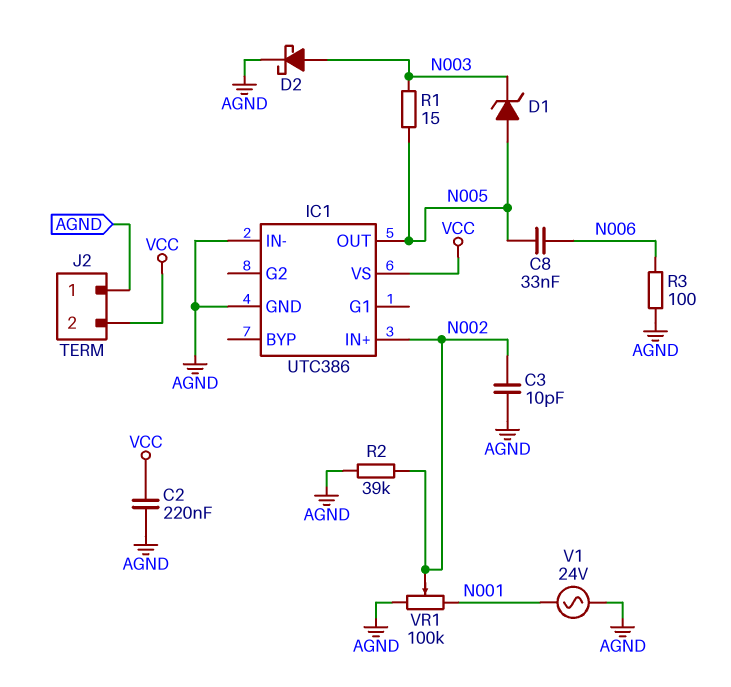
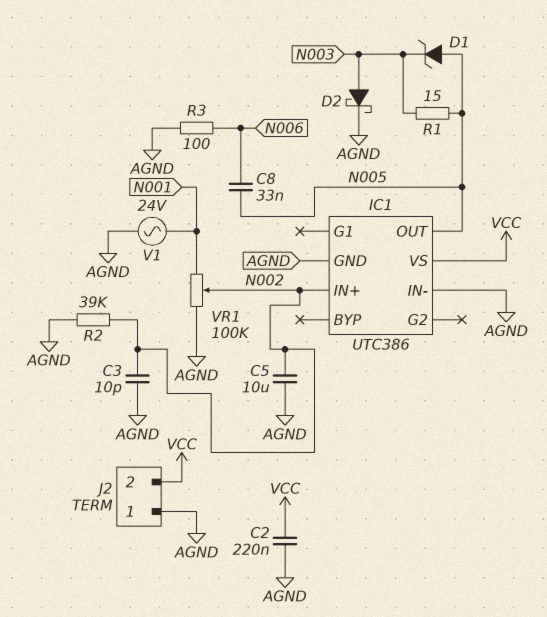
C5: none -> 10uF (AGND, N002)

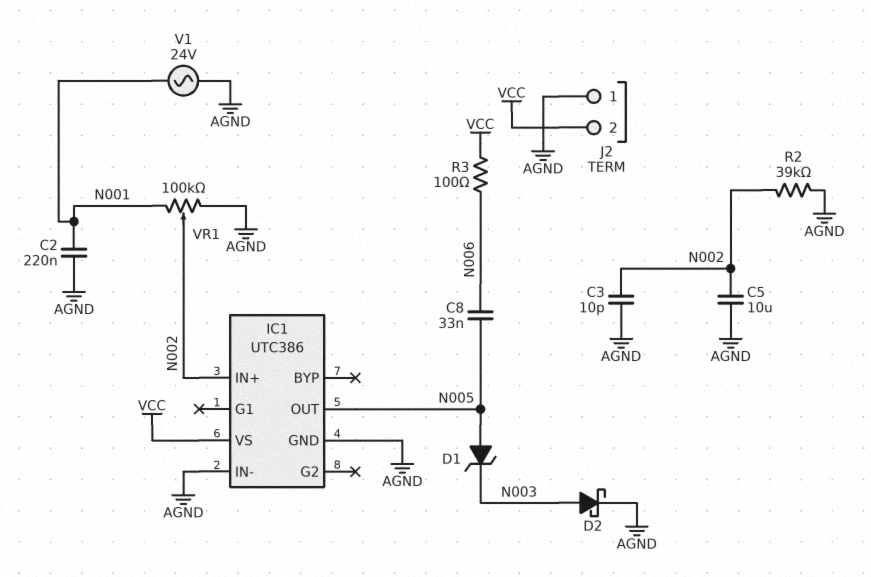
C2: 220nF (AGND, VCC) -> 220nF (AGND, N001)
R1: 15 (N003, N005) -> none
R3: 100 (AGND, N006) -> 100 (N006, VCC)

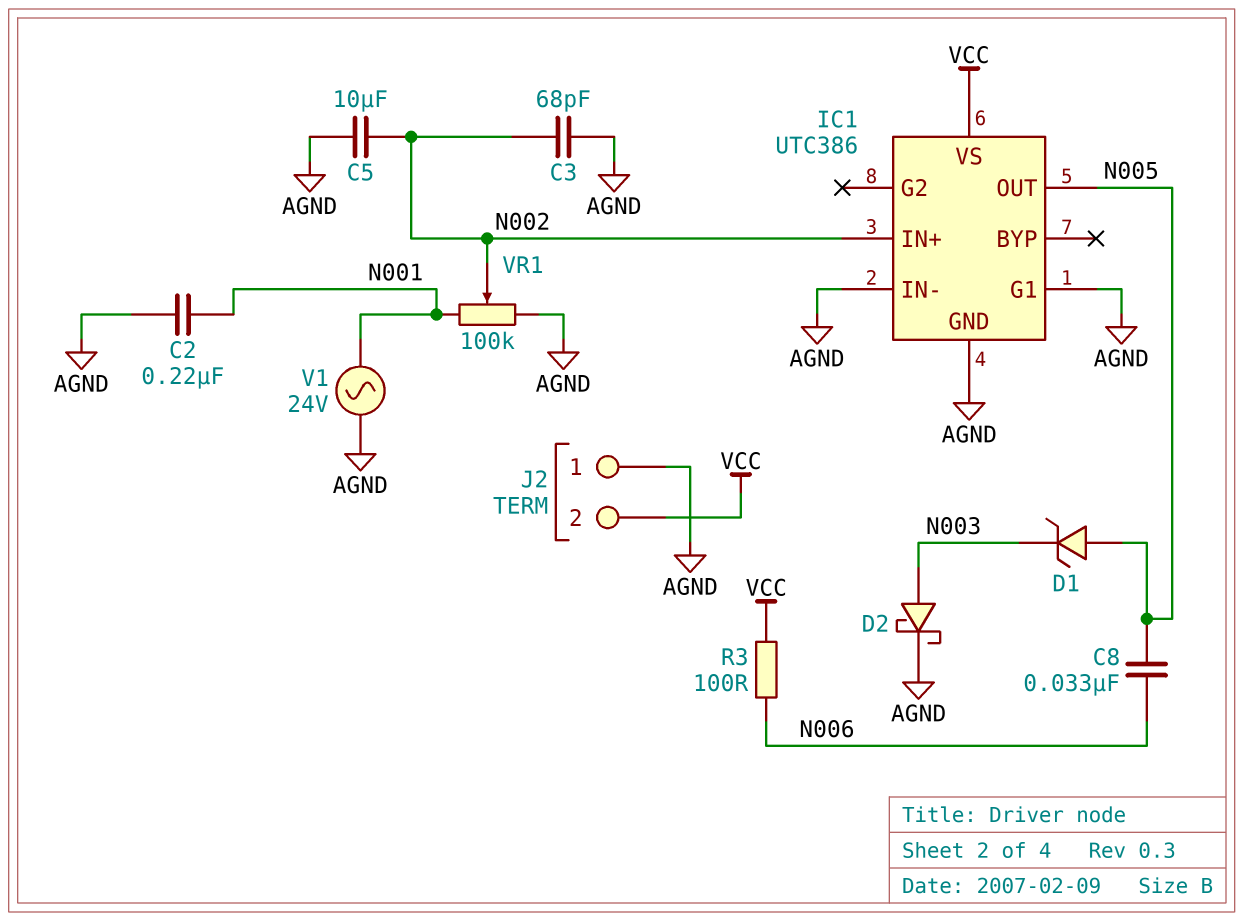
C3: 10pF (AGND, N002) -> 68pF (AGND, N002)
IC1 pin G1: none -> AGND
R2: 39k (AGND, N002) -> none

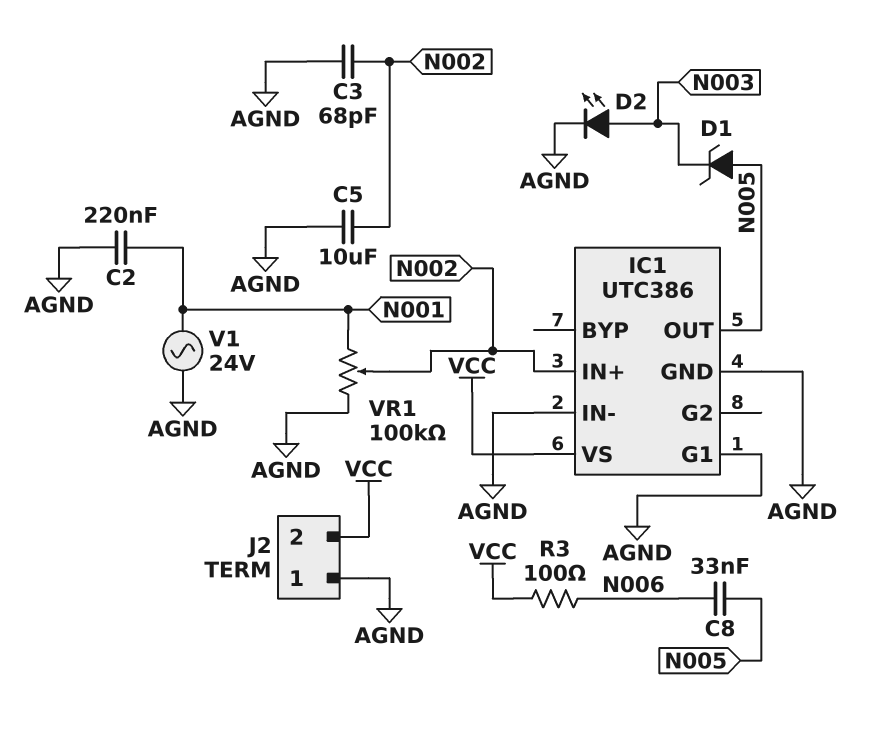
D2: schottky (A N003, K AGND) -> LED (A N003, K AGND)

